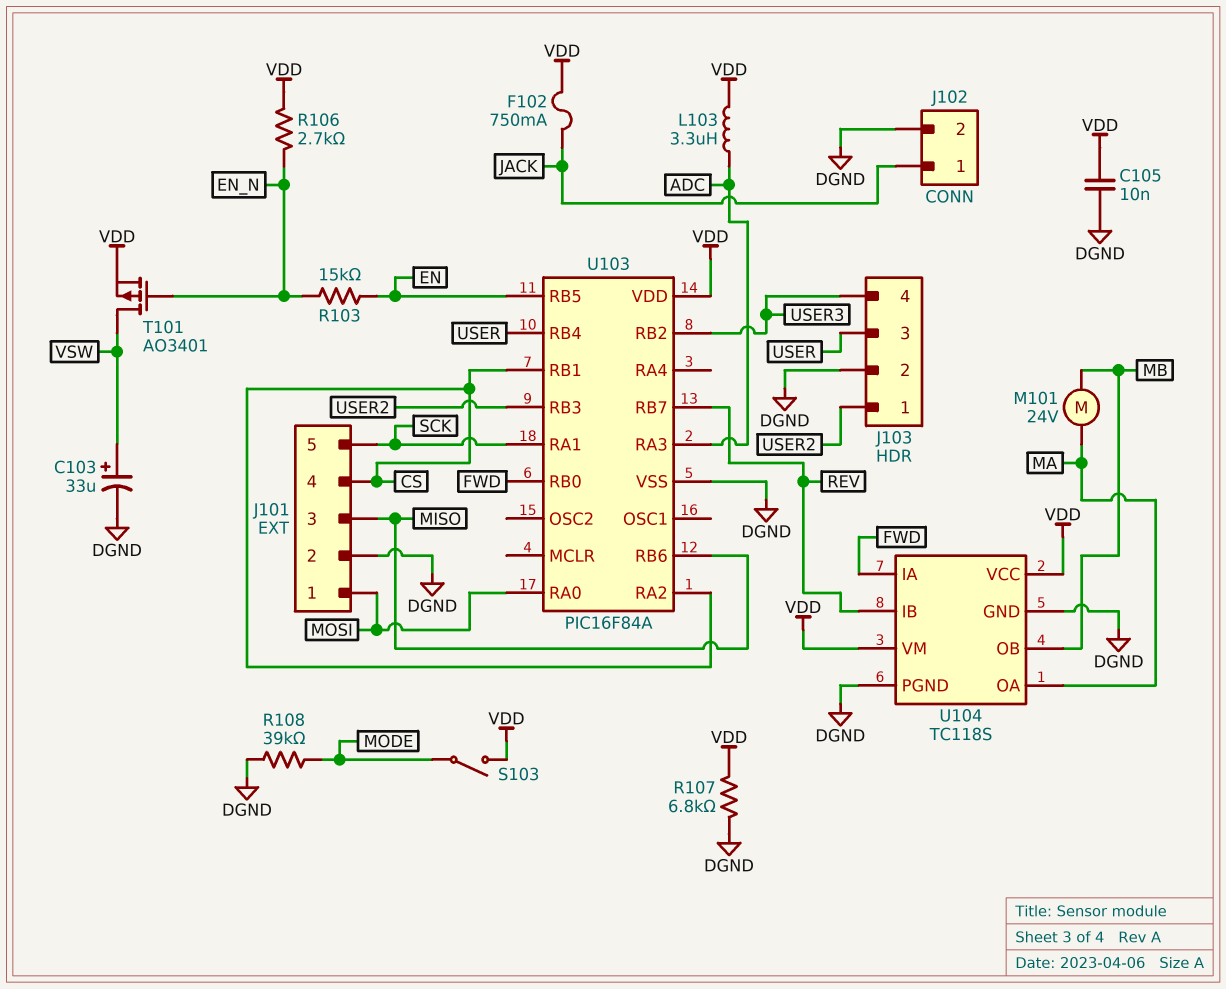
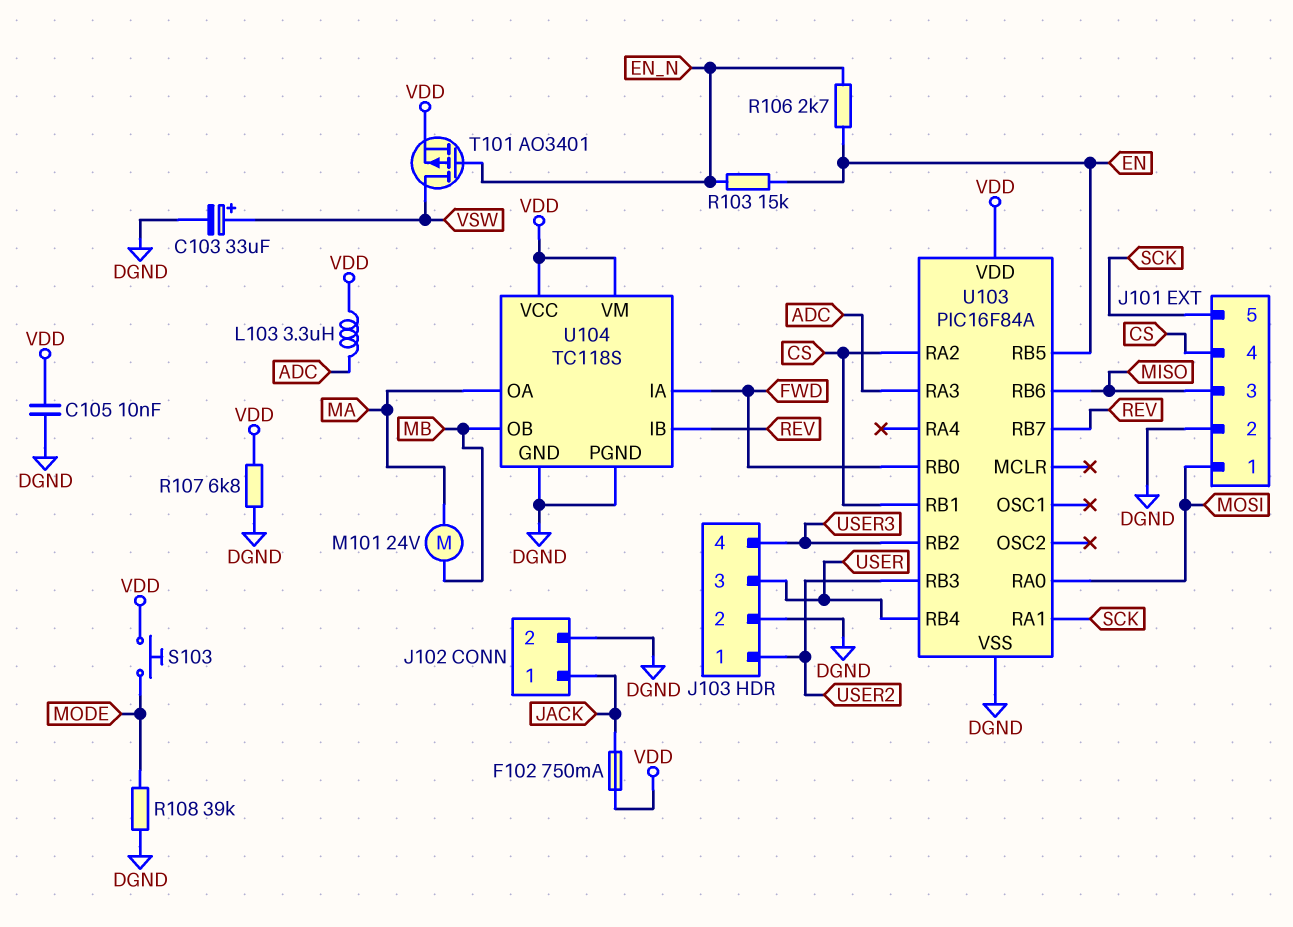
R106: 2.7k (EN_N, VDD) -> 2.7k (EN, EN_N)
S103: switch (MODE, VDD) -> button (MODE, VDD)

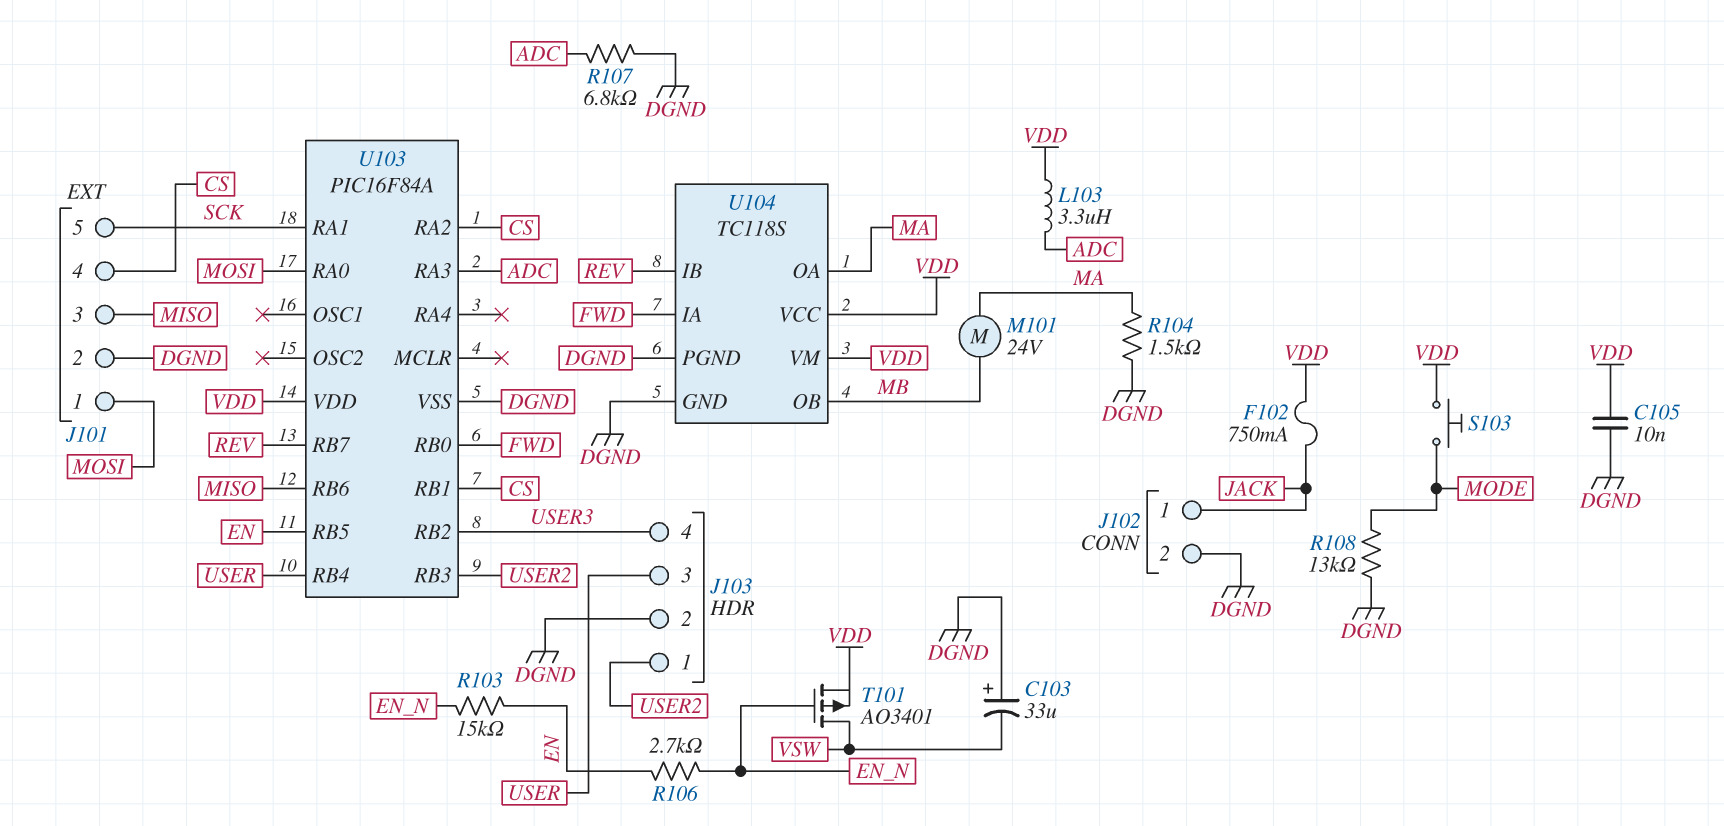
C103: 33uF (plus VSW, minus DGND) -> 33uF (plus DGND, minus VSW)
R104: none -> 1.5k (DGND, MA)
R107: 6.8k (DGND, VDD) -> 6.8k (ADC, DGND)
R108: 39k (DGND, MODE) -> 13k (DGND, MODE)

